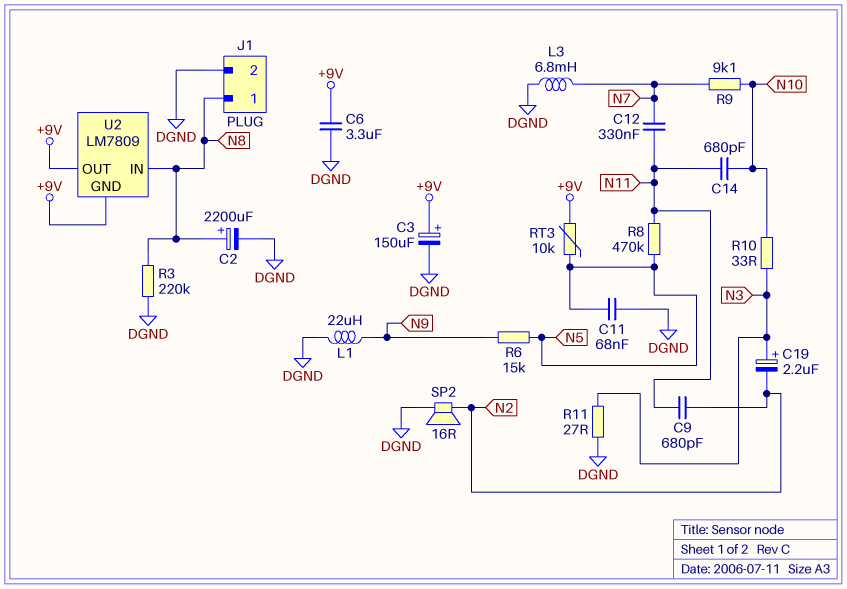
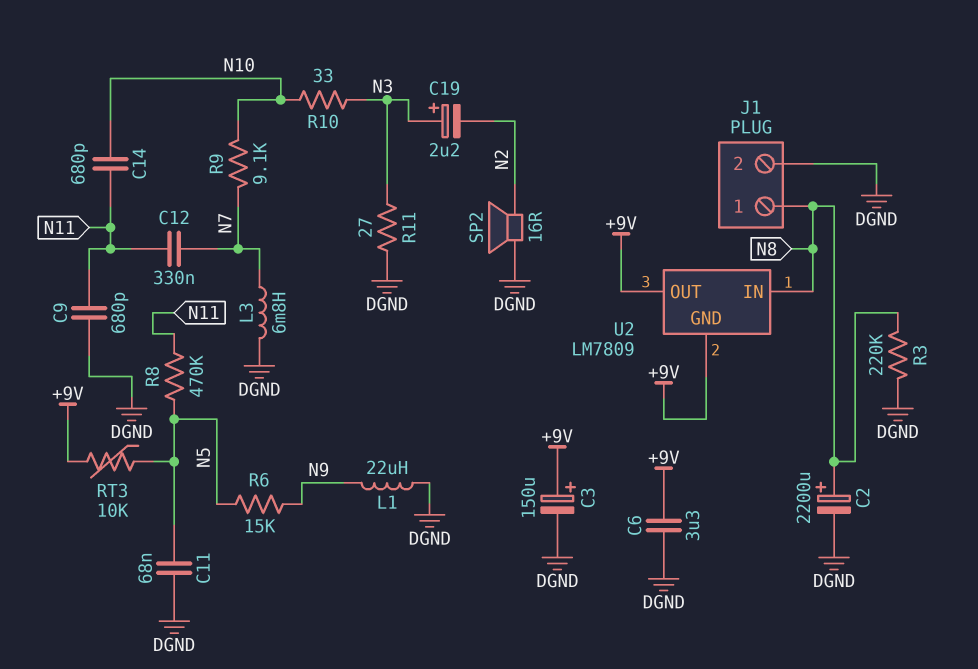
C9: 680pF (N2, N11) -> 680pF (DGND, N11)

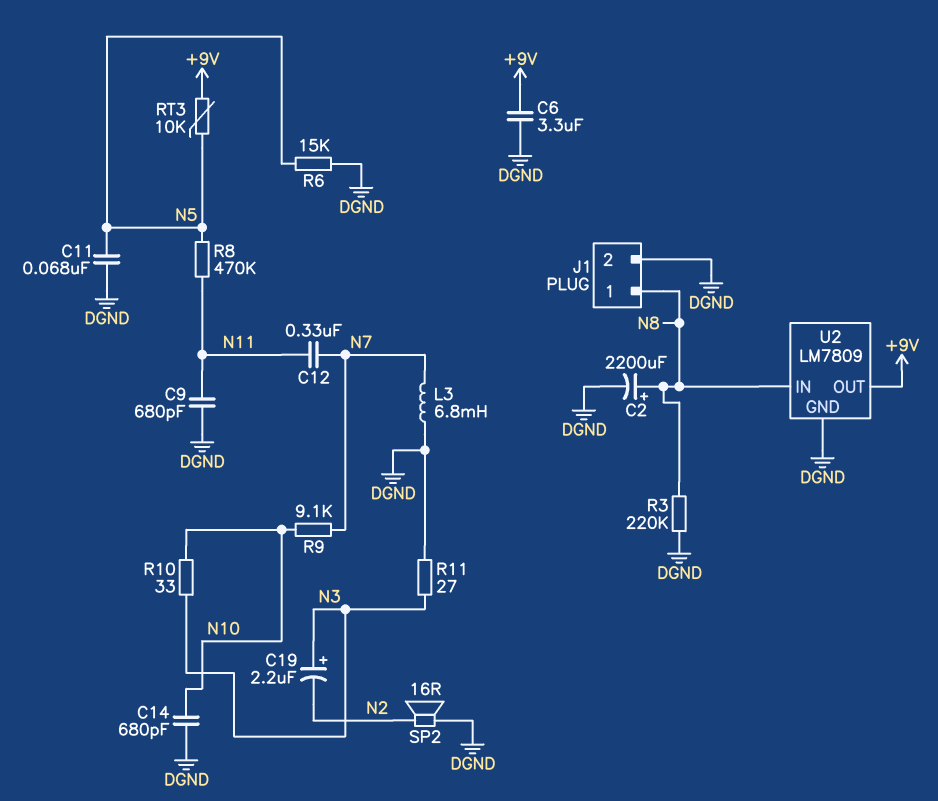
C3: 150uF (plus +9V, minus DGND) -> none
C14: 680pF (N10, N11) -> 680pF (DGND, N10)
L1: 22uH (DGND, N9) -> none
R6: 15k (N5, N9) -> 15k (DGND, N5)
U2 pin GND: +9V -> DGND

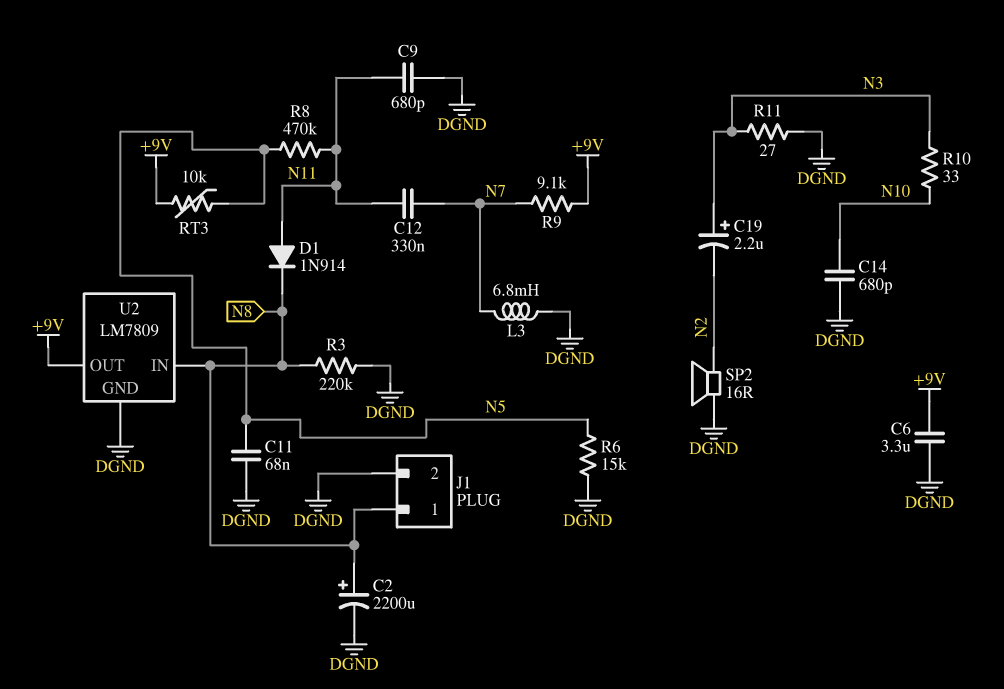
D1: none -> diode 1N914 (A N11, K N8)
R9: 9.1k (N7, N10) -> 9.1k (+9V, N7)

